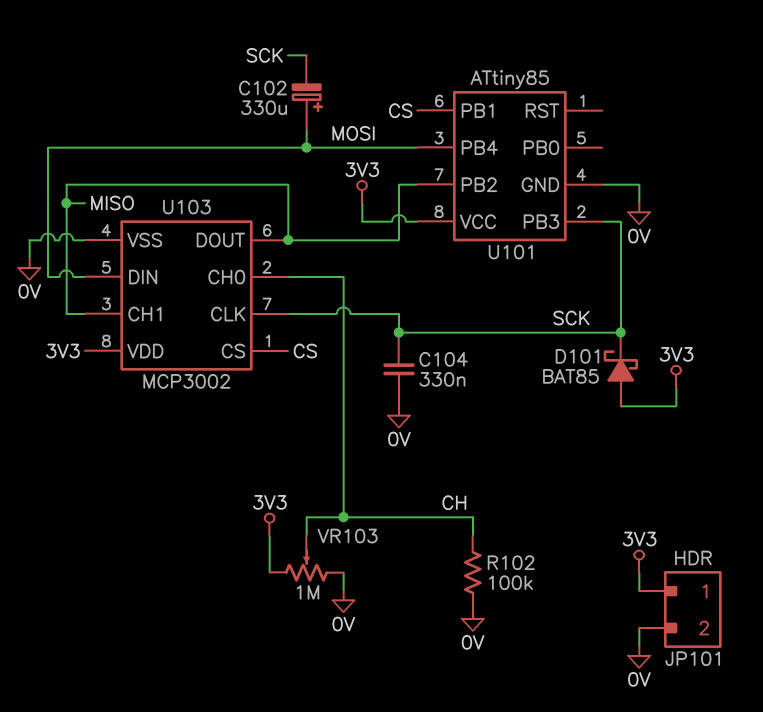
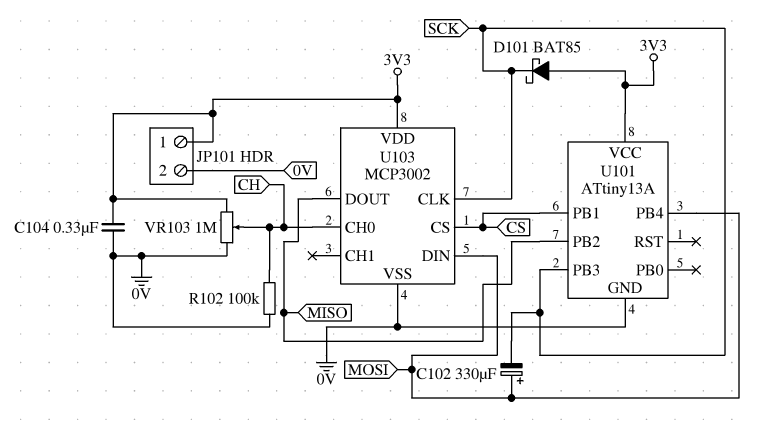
C104: 330nF (0V, SCK) -> 330nF (0V, 3V3)
U101: ATtiny85 -> ATtiny13A
U103 pin CH1: MISO -> none

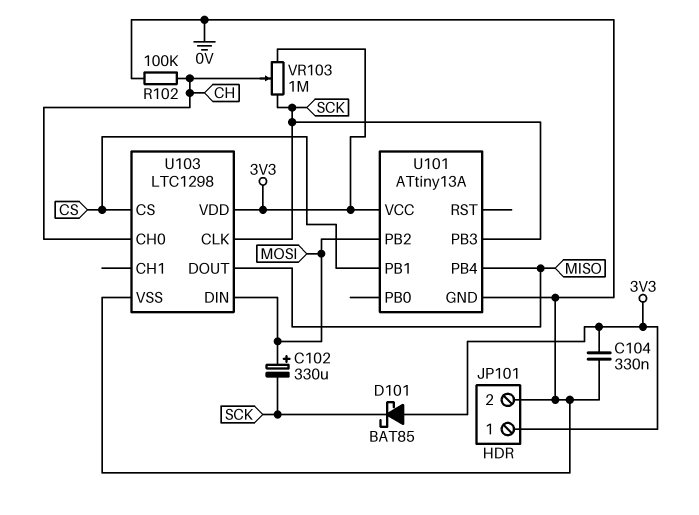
U101 pin PB2: MISO -> MOSI
U101 pin PB4: MOSI -> MISO
U103: MCP3002 -> LTC1298
VR103: 1M (0V, 3V3, wiper CH) -> 1M (3V3, SCK, wiper CH)

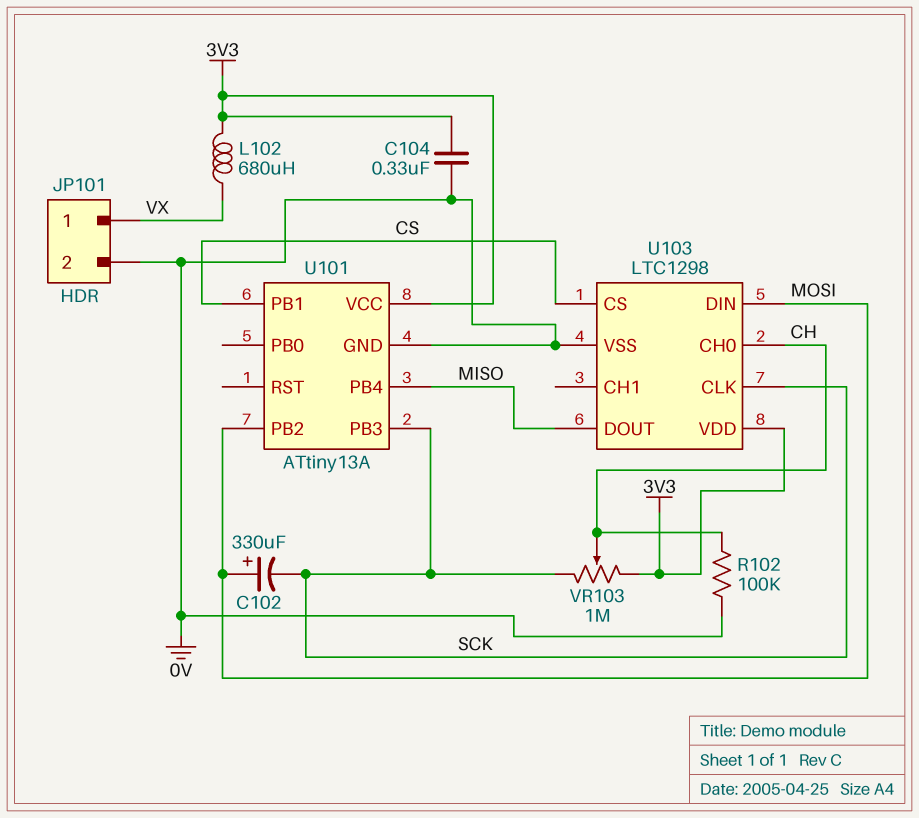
D101: schottky BAT85 (A 3V3, K SCK) -> none
JP101 pin 1: 3V3 -> VX
L102: none -> 680uH (3V3, VX)

